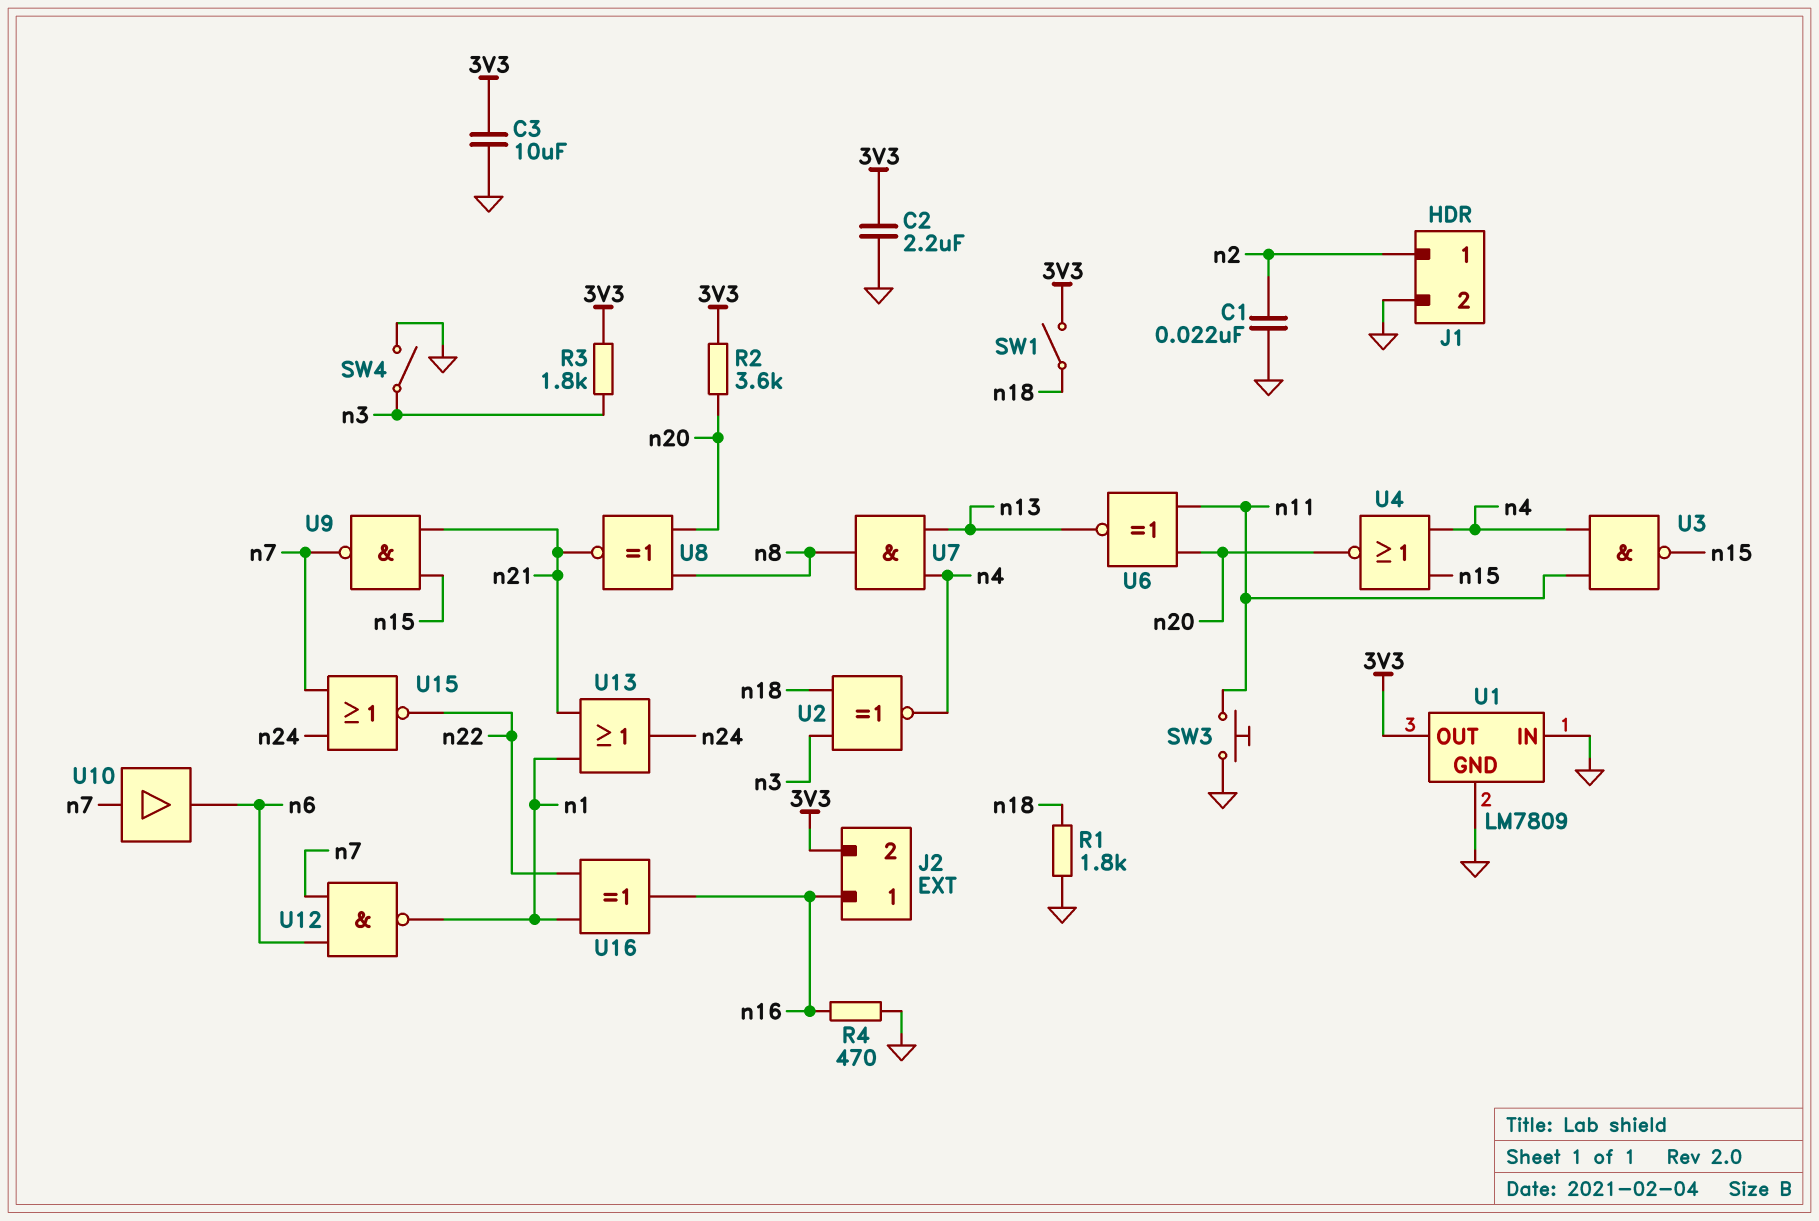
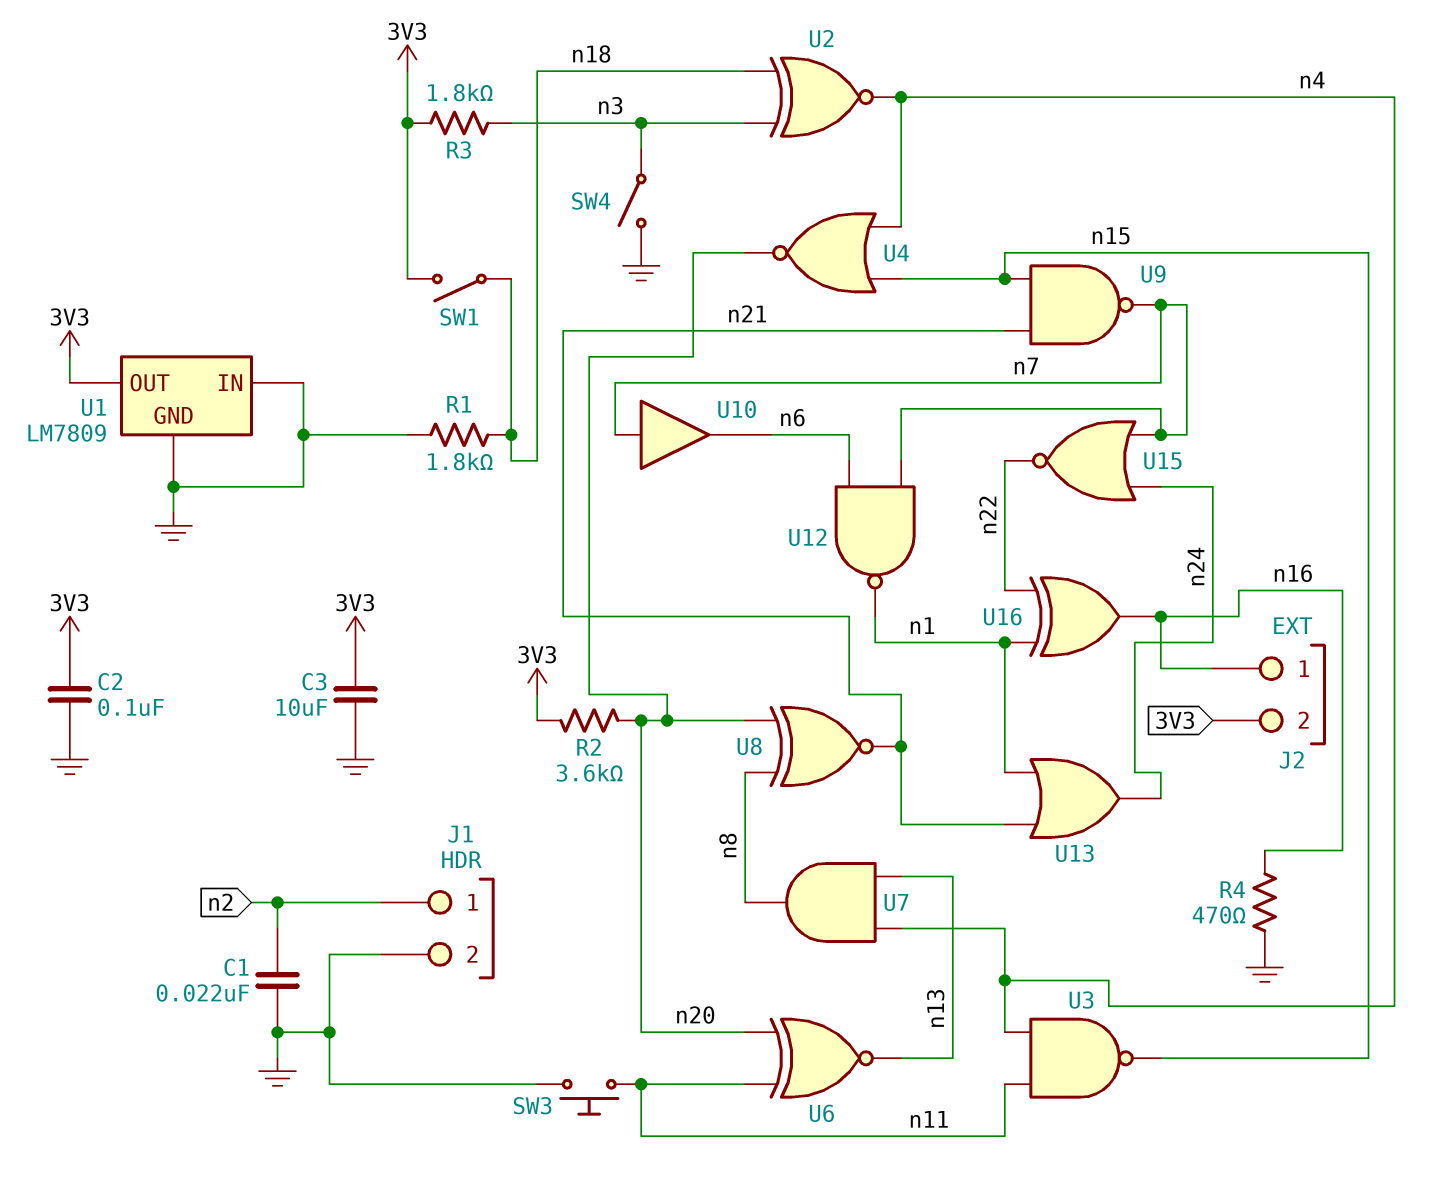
C2: 2.2uF (3V3, GND) -> 100nF (3V3, GND)

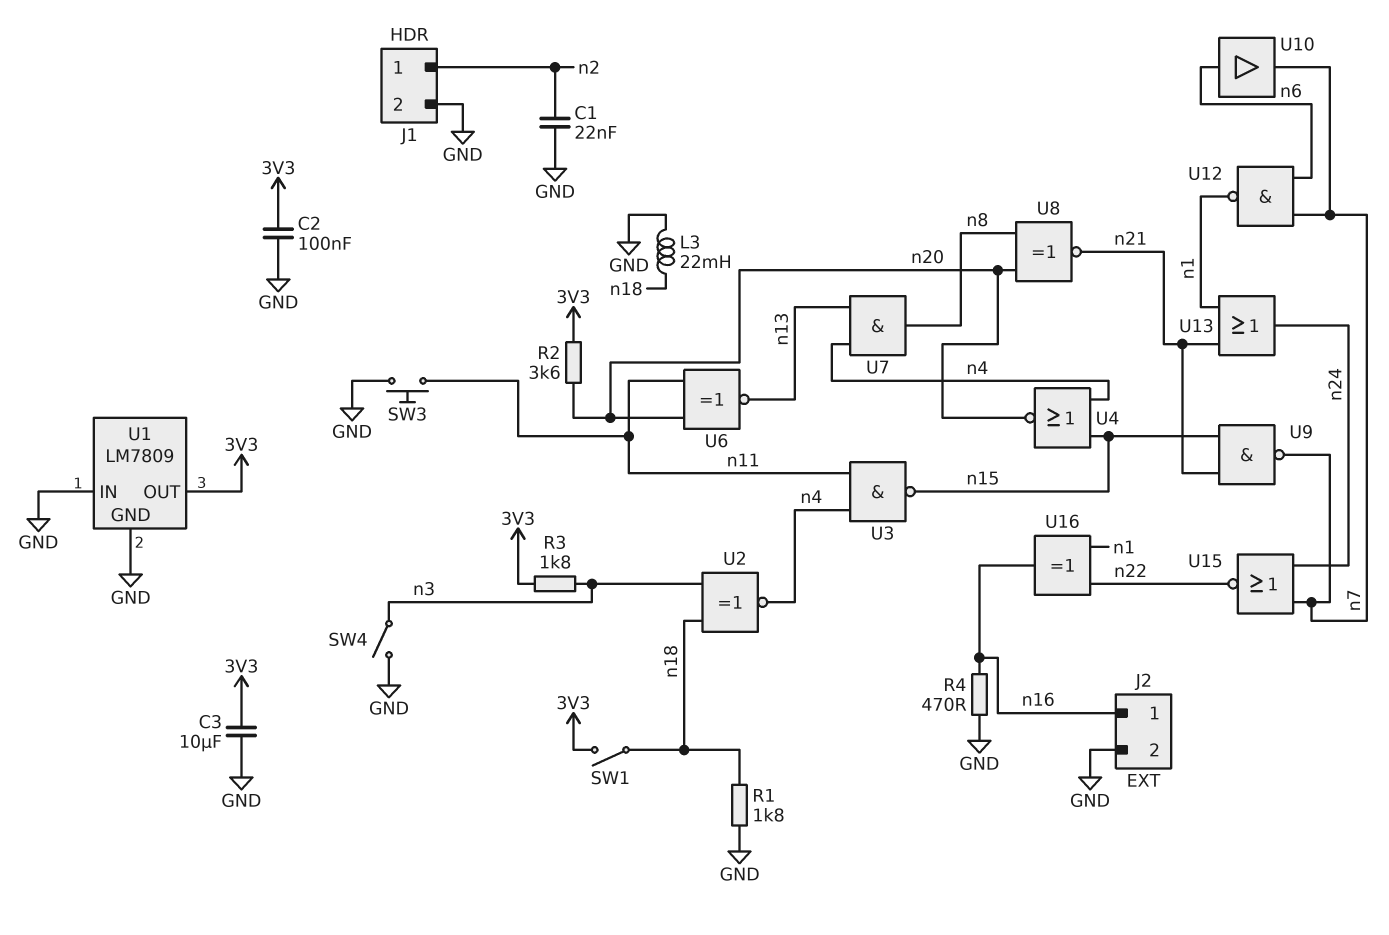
J2 pin 2: 3V3 -> GND
L3: none -> 22mH (GND, n18)
U10: buffer (in n7, out n6) -> buffer (in n6, out n7)

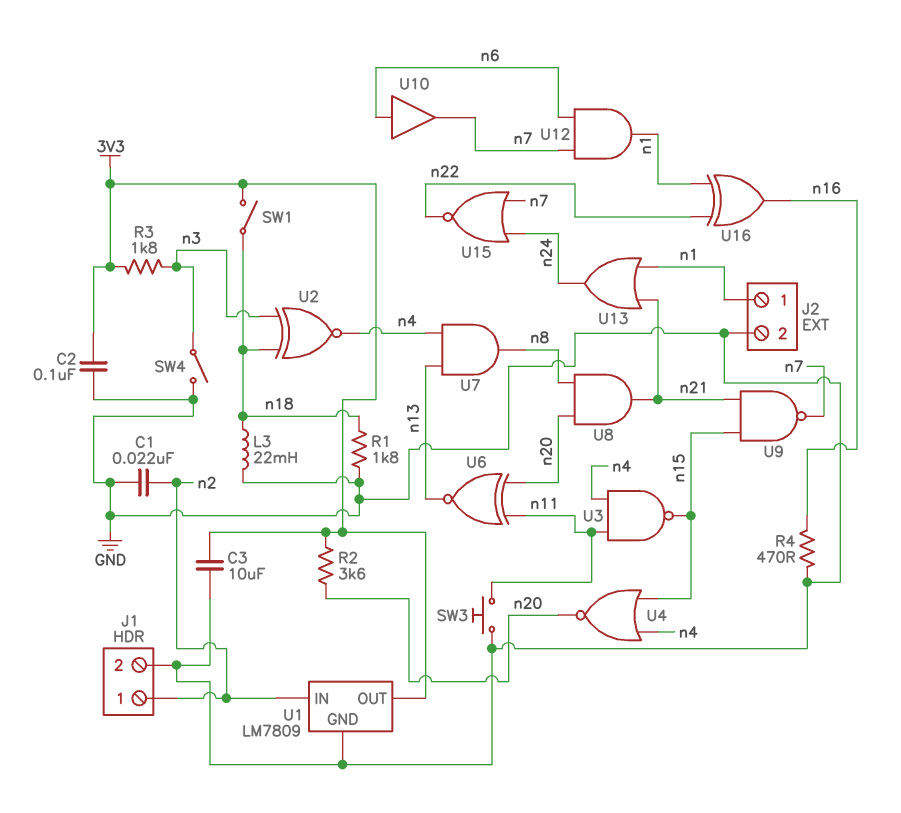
J2 pin 1: n16 -> n1
U1 pin IN: GND -> n2
U8: XNOR (in n8, in n20, out n21) -> AND (in n8, in n20, out n21)
U12: NAND (in n6, in n7, out n1) -> AND (in n6, in n7, out n1)

